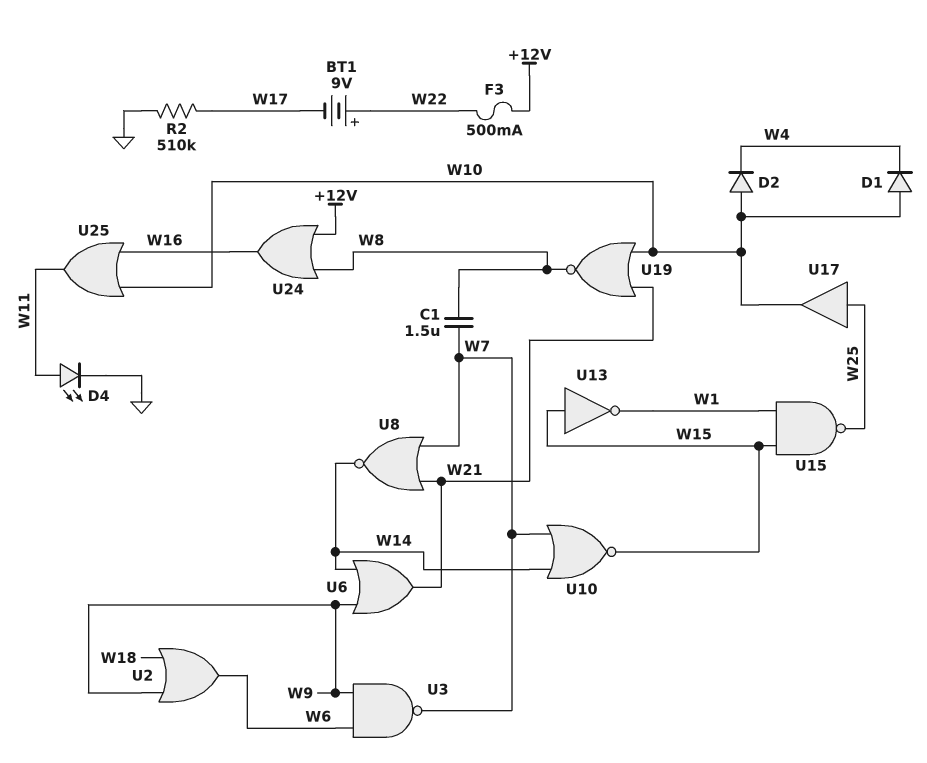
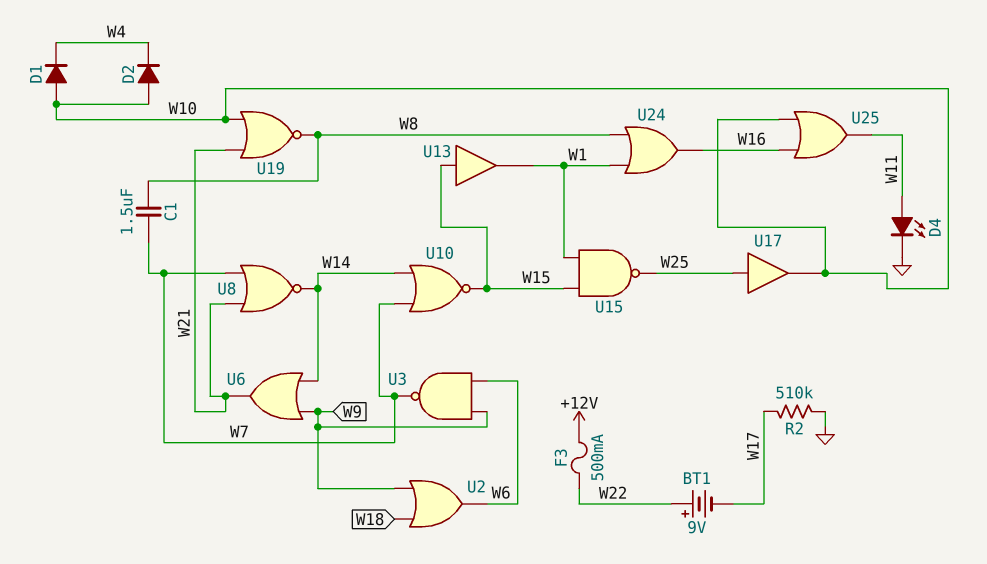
U13: NOT (in W15, out W1) -> buffer (in W15, out W1)
U24: OR (in +12V, in W8, out W16) -> OR (in W1, in W8, out W16)

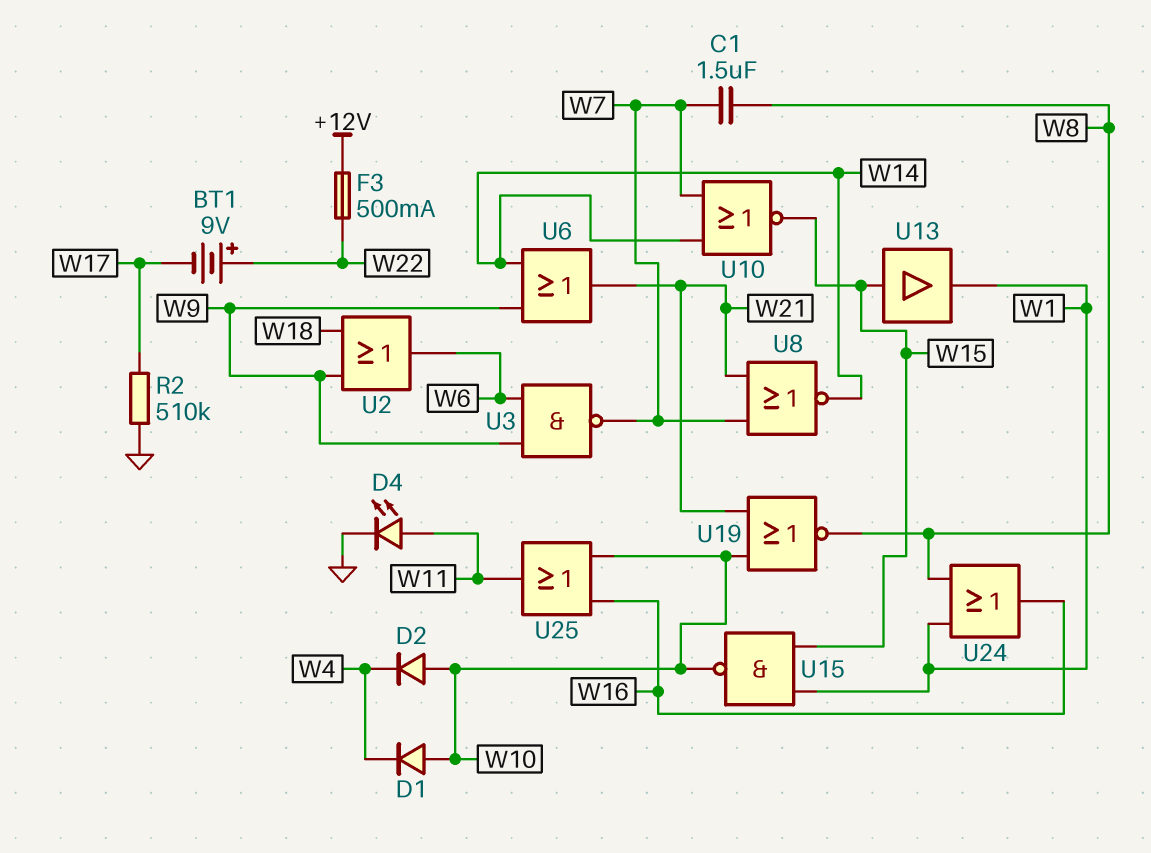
U15: NAND (in W1, in W15, out W25) -> NAND (in W1, in W15, out W10)
U17: buffer (in W25, out W10) -> none

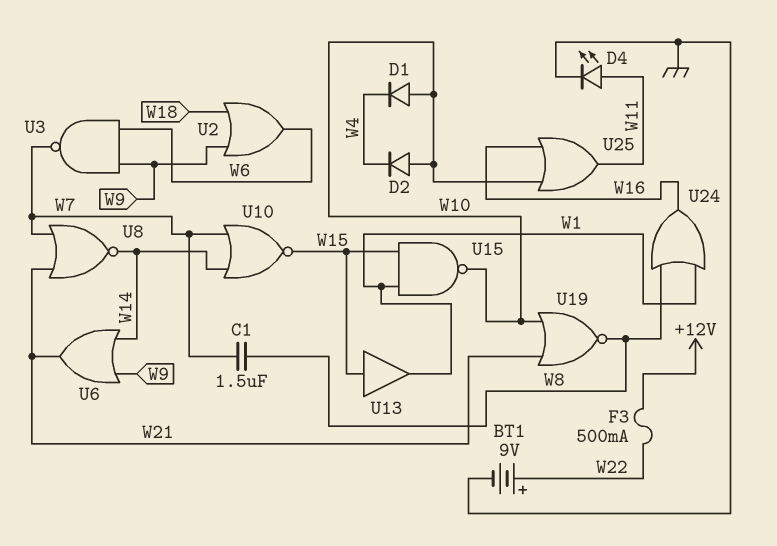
BT1: 9V (plus W22, minus W17) -> 9V (plus W22, minus GND)
R2: 510k (GND, W17) -> none

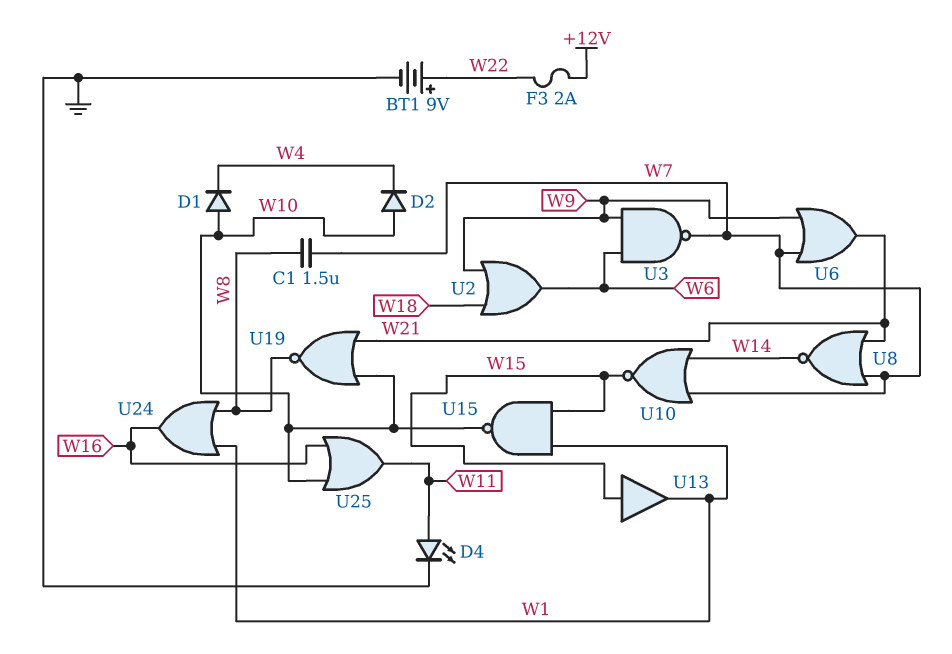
F3: 500mA (+12V, W22) -> 2A (+12V, W22)
U6: OR (in W9, in W14, out W21) -> OR (in W7, in W9, out W21)

